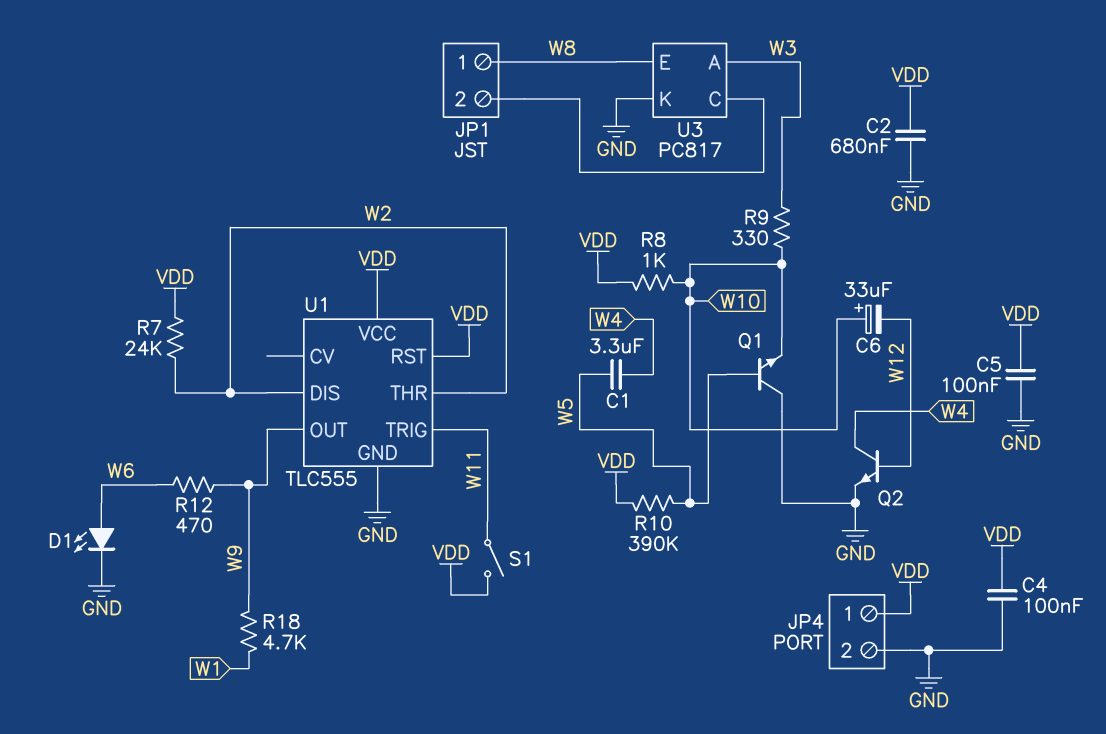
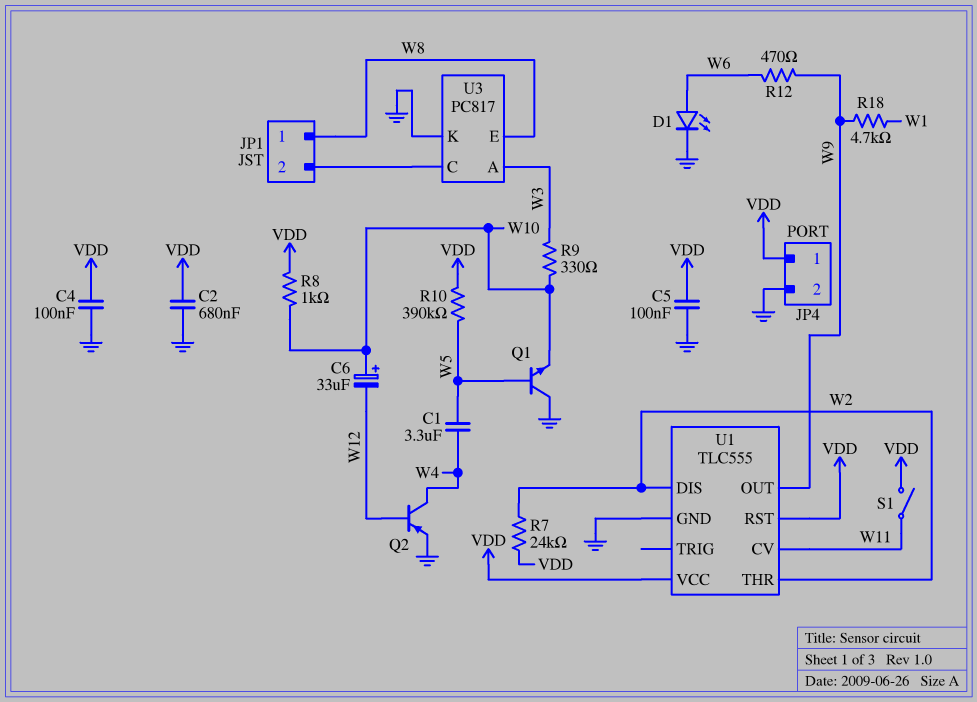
Q2: NPN (B W12, C W4, E GND) -> PNP (B W12, C W4, E GND)
U1 pin CV: none -> W11
U1 pin TRIG: W11 -> none

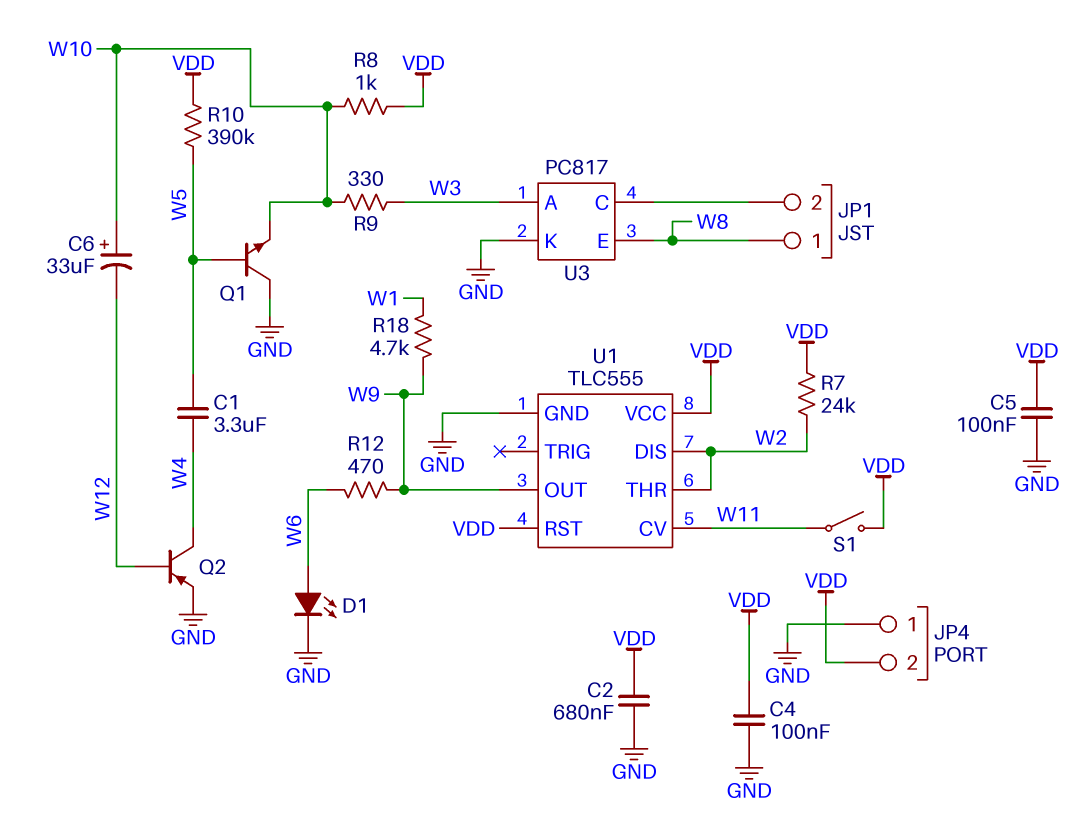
JP4 pin 1: VDD -> GND
JP4 pin 2: GND -> VDD

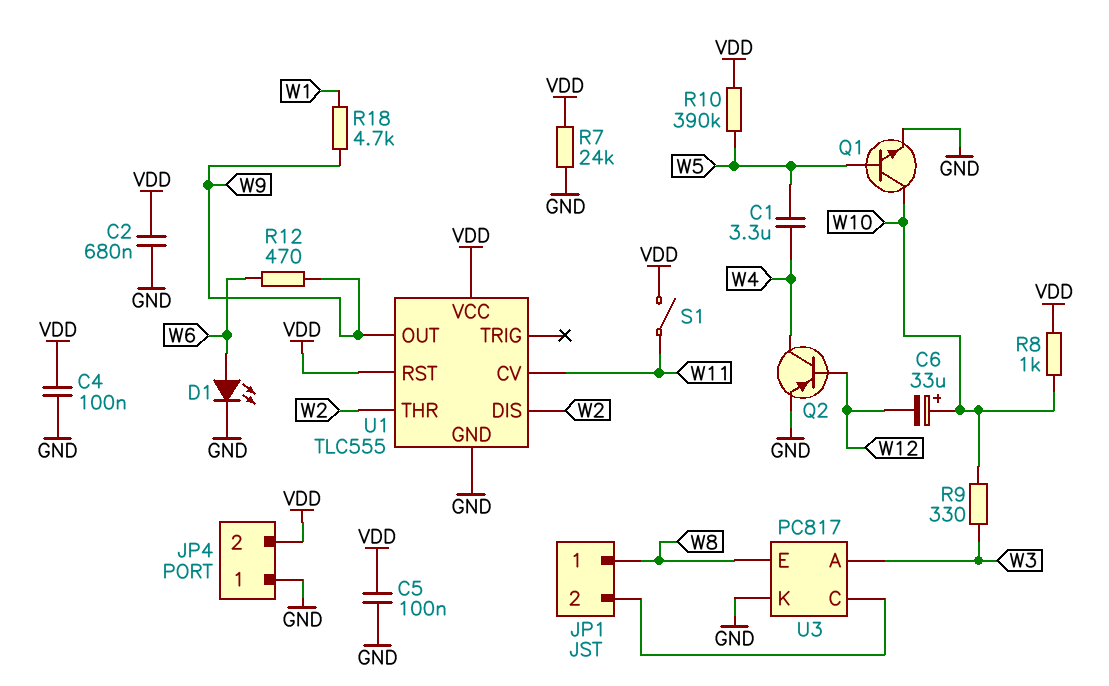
Q1: NPN (B W5, C GND, E W10) -> NPN (B W5, C W10, E GND)
R7: 24k (VDD, W2) -> 24k (GND, VDD)

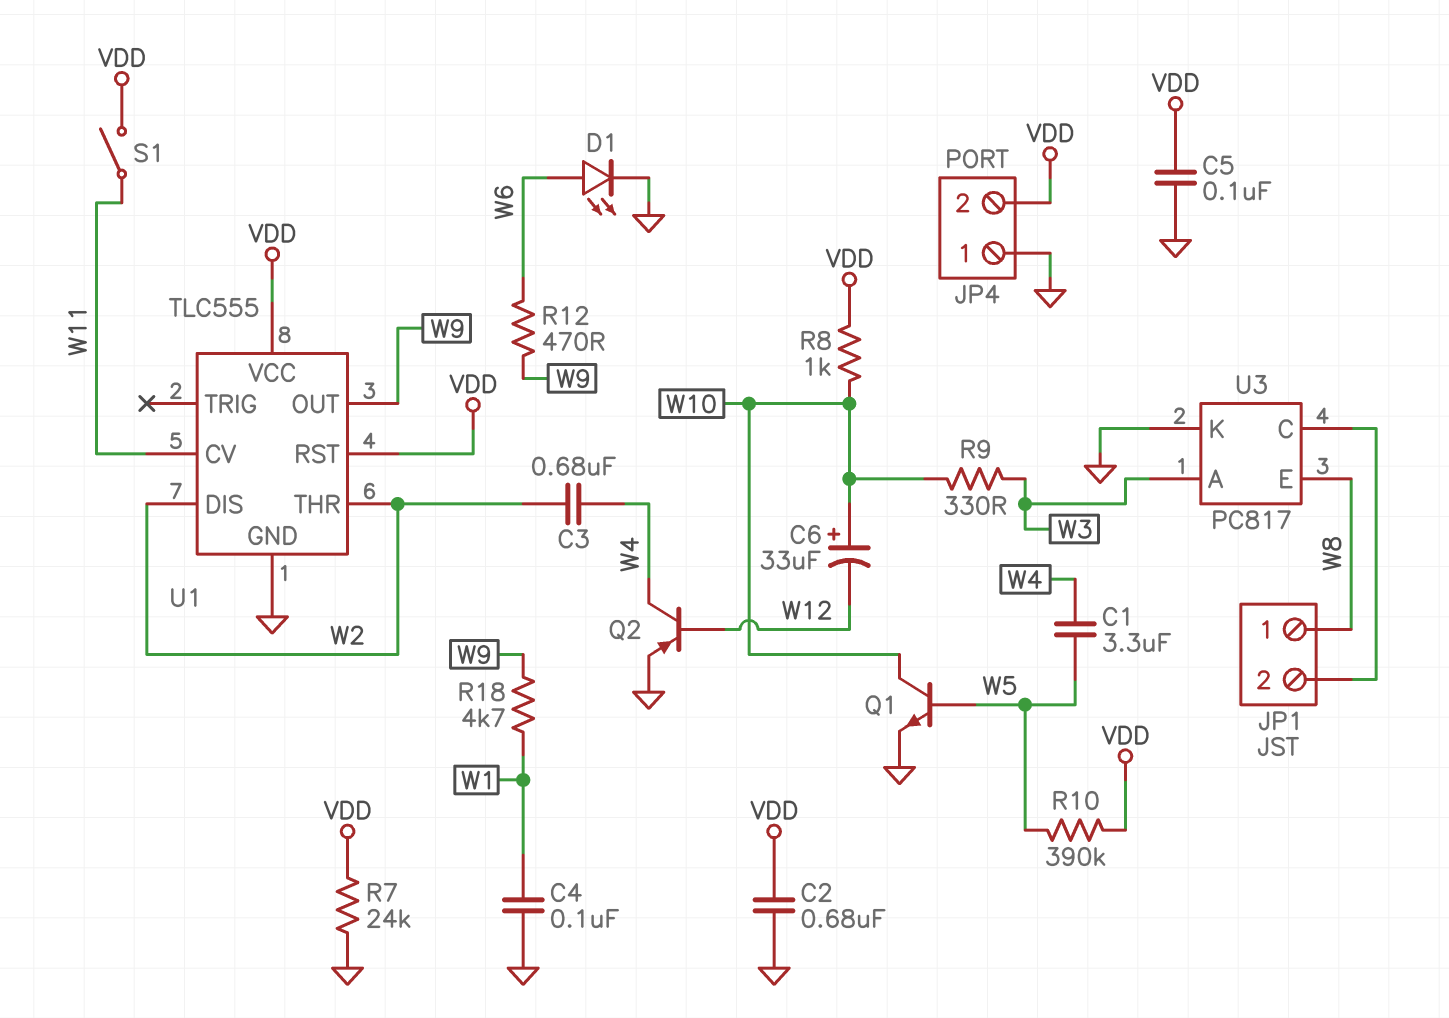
C3: none -> 680nF (W2, W4)
C4: 100nF (GND, VDD) -> 100nF (GND, W1)

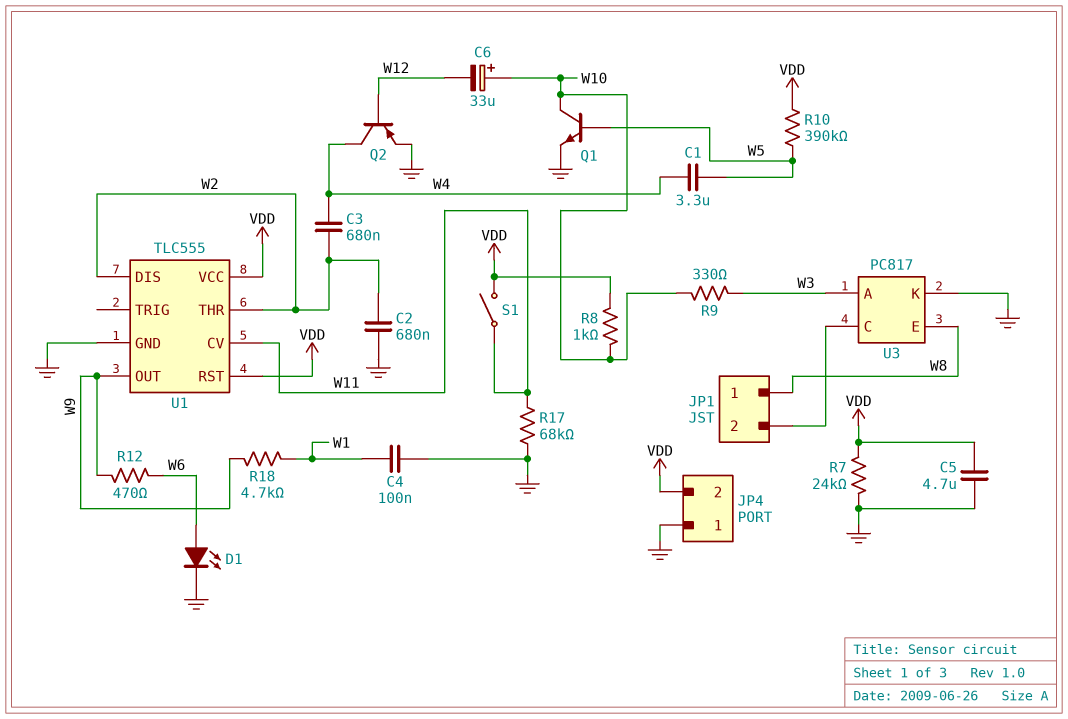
C2: 680nF (GND, VDD) -> 680nF (GND, W2)
C5: 100nF (GND, VDD) -> 4.7uF (GND, VDD)
R17: none -> 68k (GND, W11)

